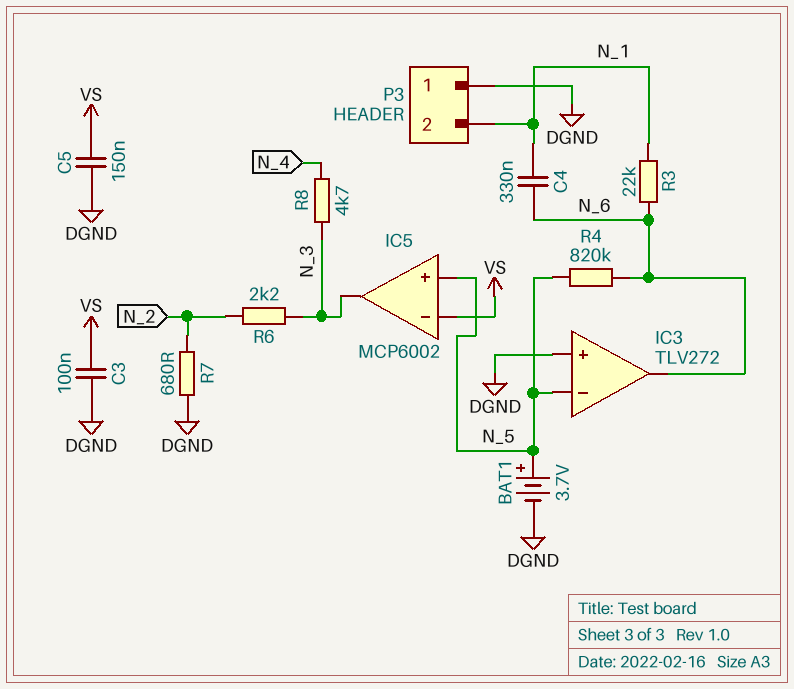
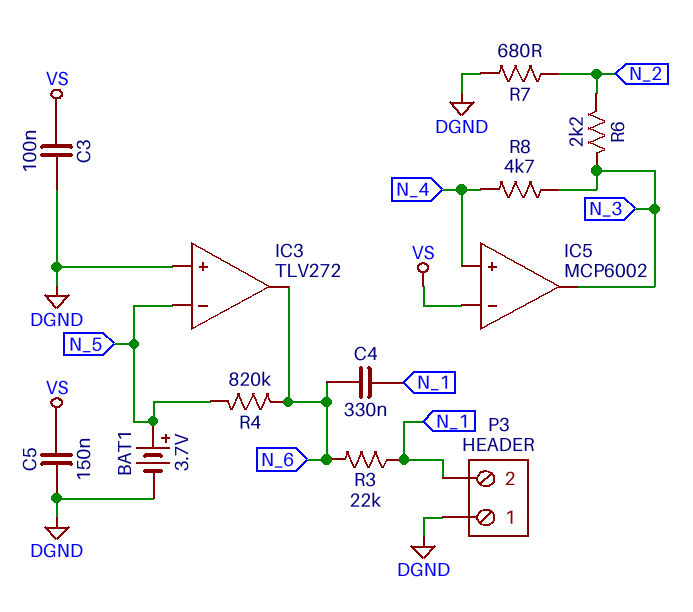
IC5 pin in+: N_5 -> N_4

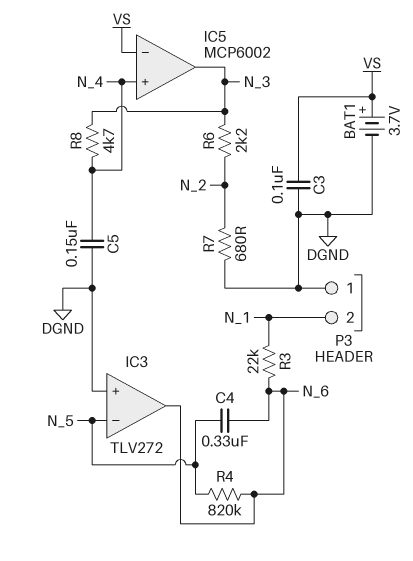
BAT1: 3.7V (plus N_5, minus DGND) -> 3.7V (plus VS, minus DGND)
C4: 330nF (N_1, N_6) -> 330nF (N_5, N_6)
C5: 150nF (DGND, VS) -> 150nF (DGND, N_4)

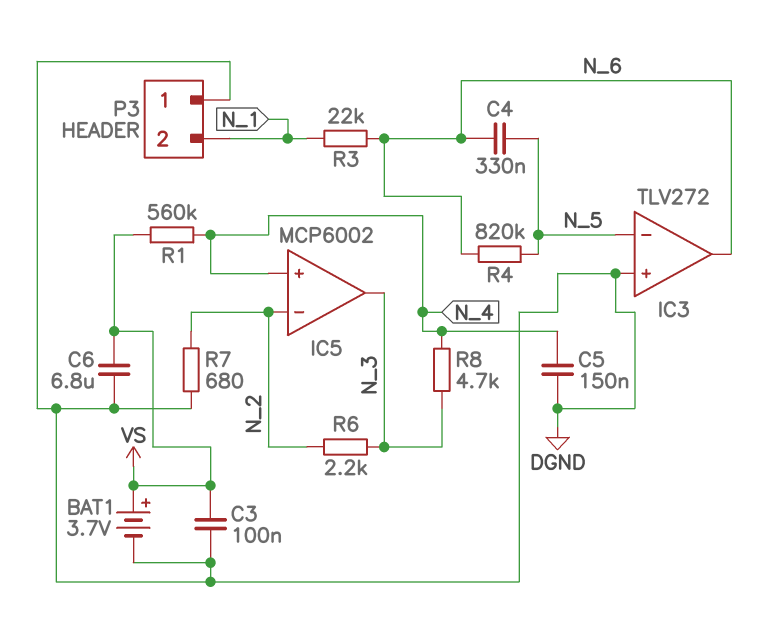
C6: none -> 6.8uF (DGND, VS)
IC5 pin in-: VS -> N_2
R1: none -> 560k (N_4, VS)

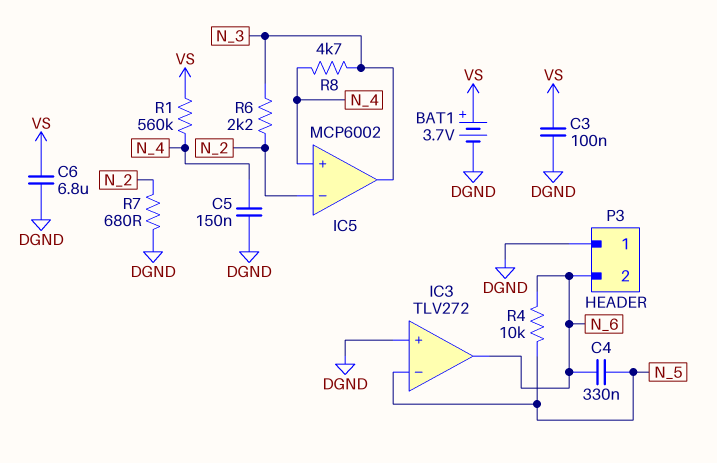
P3 pin 2: N_1 -> N_6
R3: 22k (N_1, N_6) -> none
R4: 820k (N_5, N_6) -> 10k (N_5, N_6)

